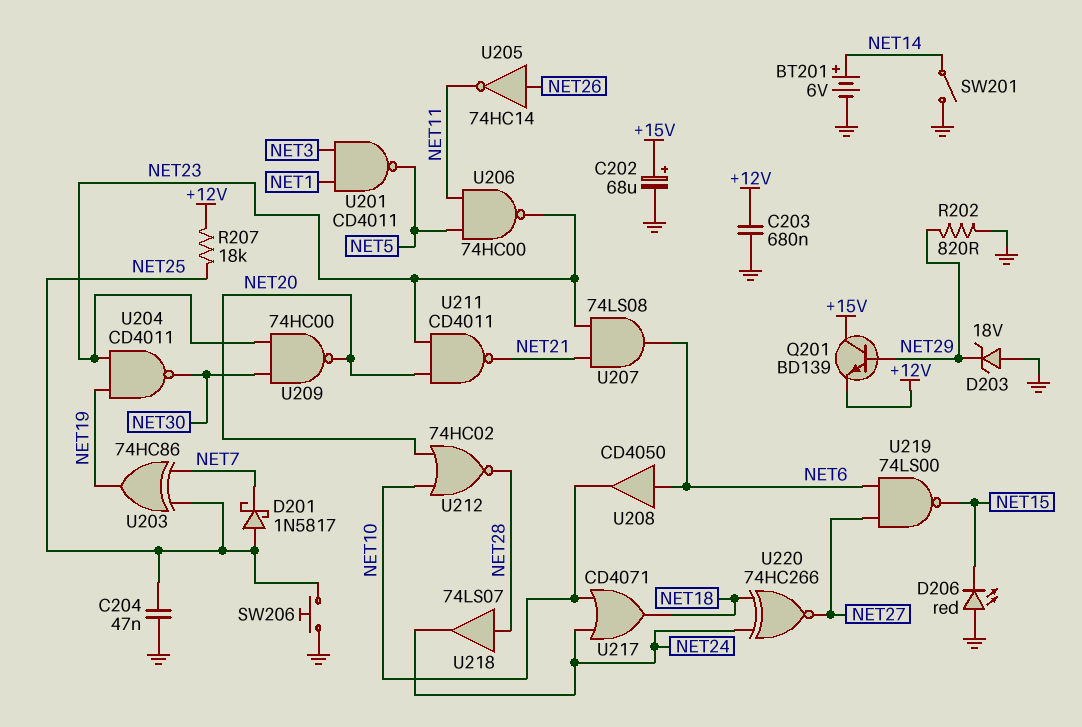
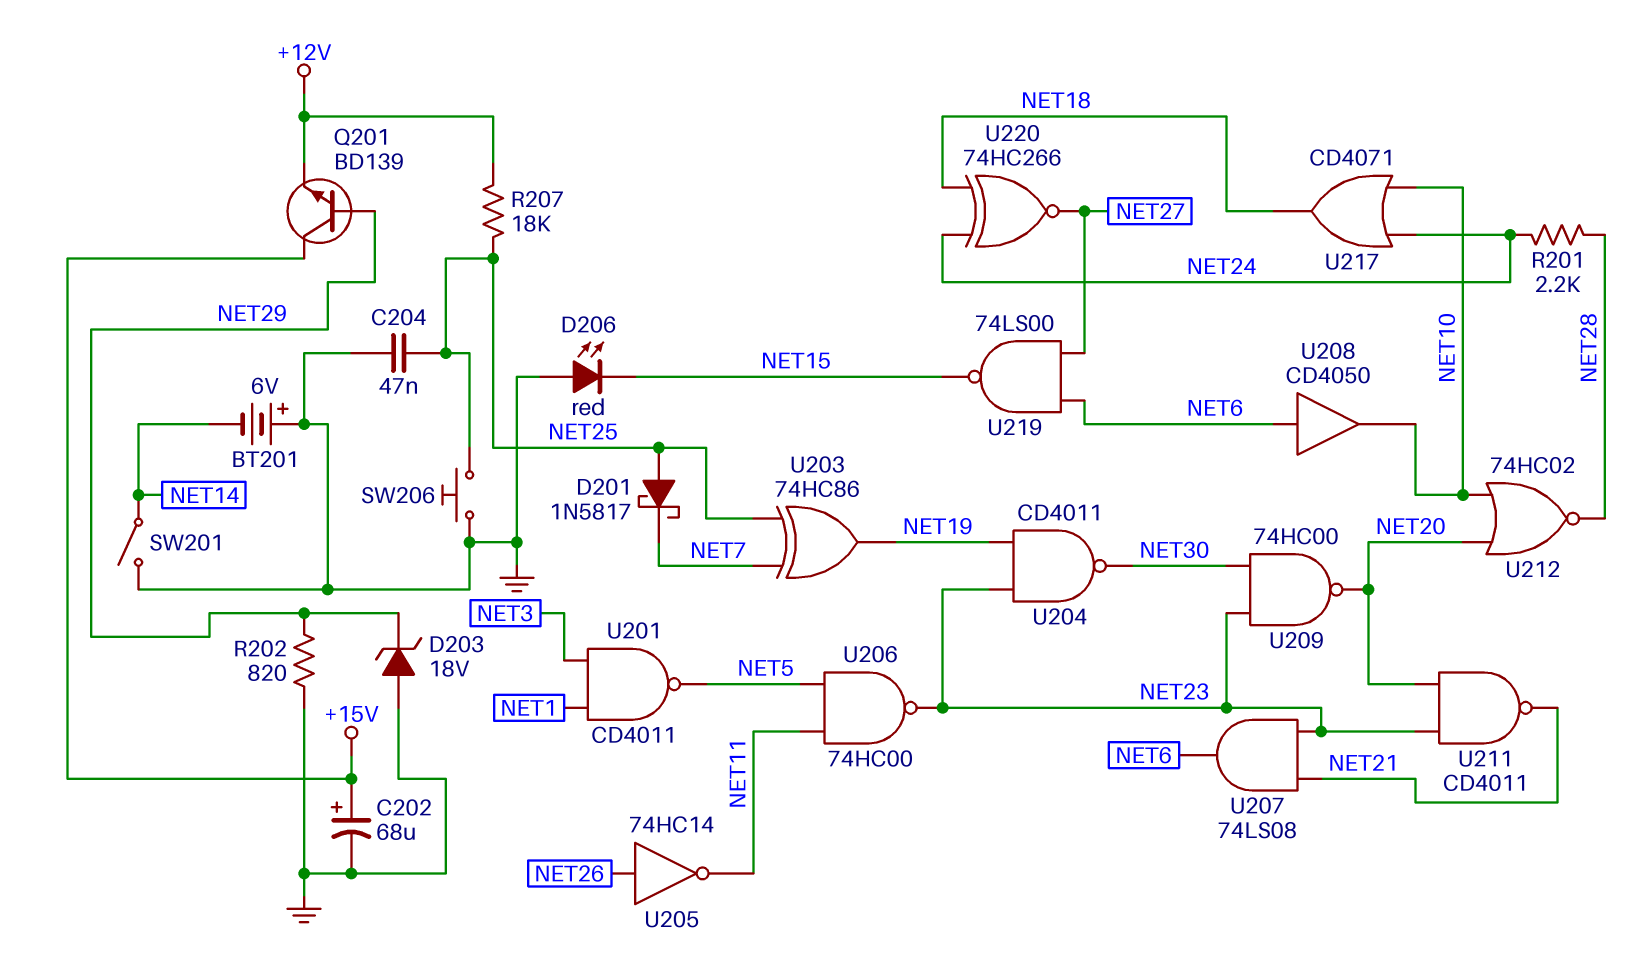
BT201: 6V (plus NET14, minus GND) -> 6V (plus GND, minus NET14)
C203: 680nF (+12V, GND) -> none
R201: none -> 2.2k (NET24, NET28)
U218: buffer 74LS07 (in NET28, out NET24) -> none

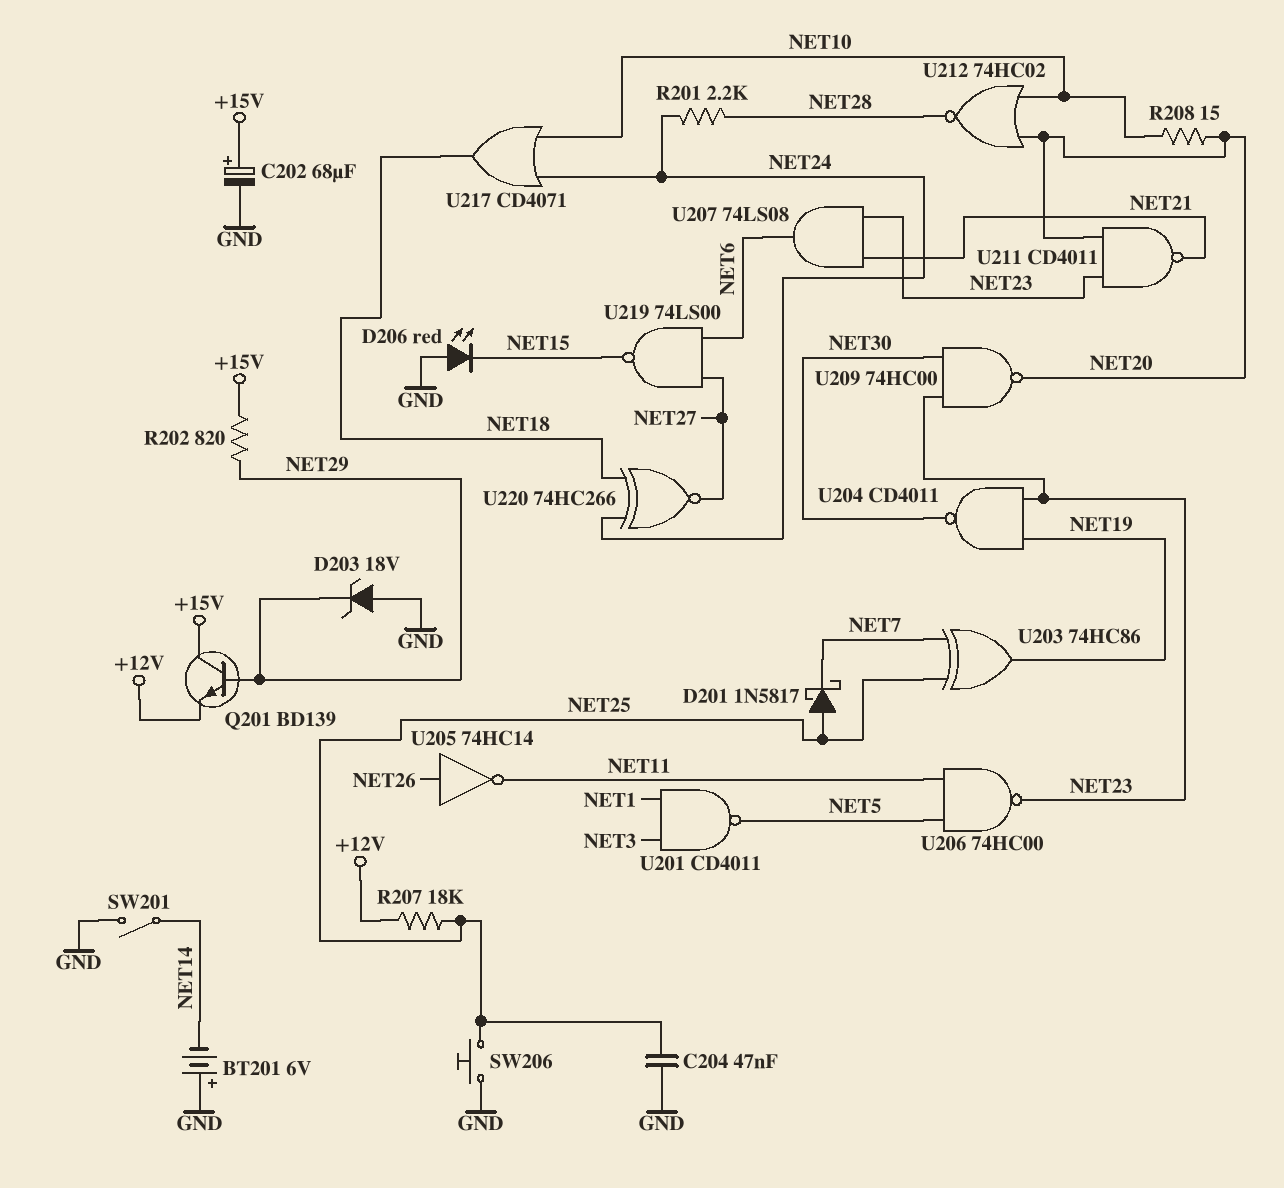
R202: 820 (GND, NET29) -> 820 (+15V, NET29)
R208: none -> 15 (NET10, NET20)
U208: buffer CD4050 (in NET6, out NET10) -> none

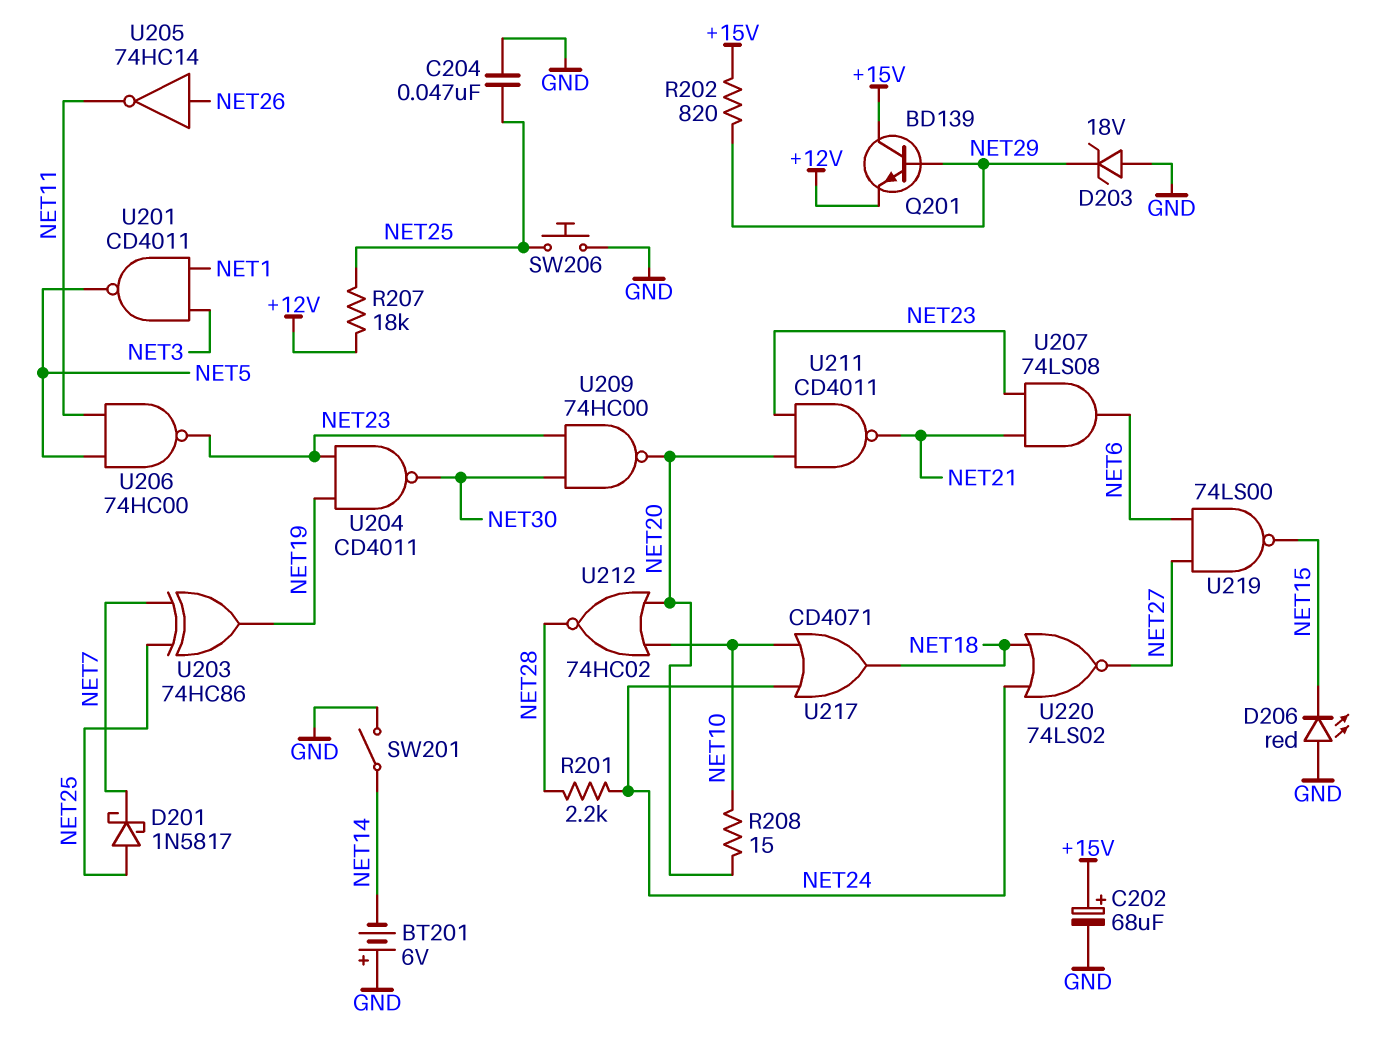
U220: XNOR 74HC266 (in NET18, in NET24, out NET27) -> NOR 74LS02 (in NET18, in NET24, out NET27)

